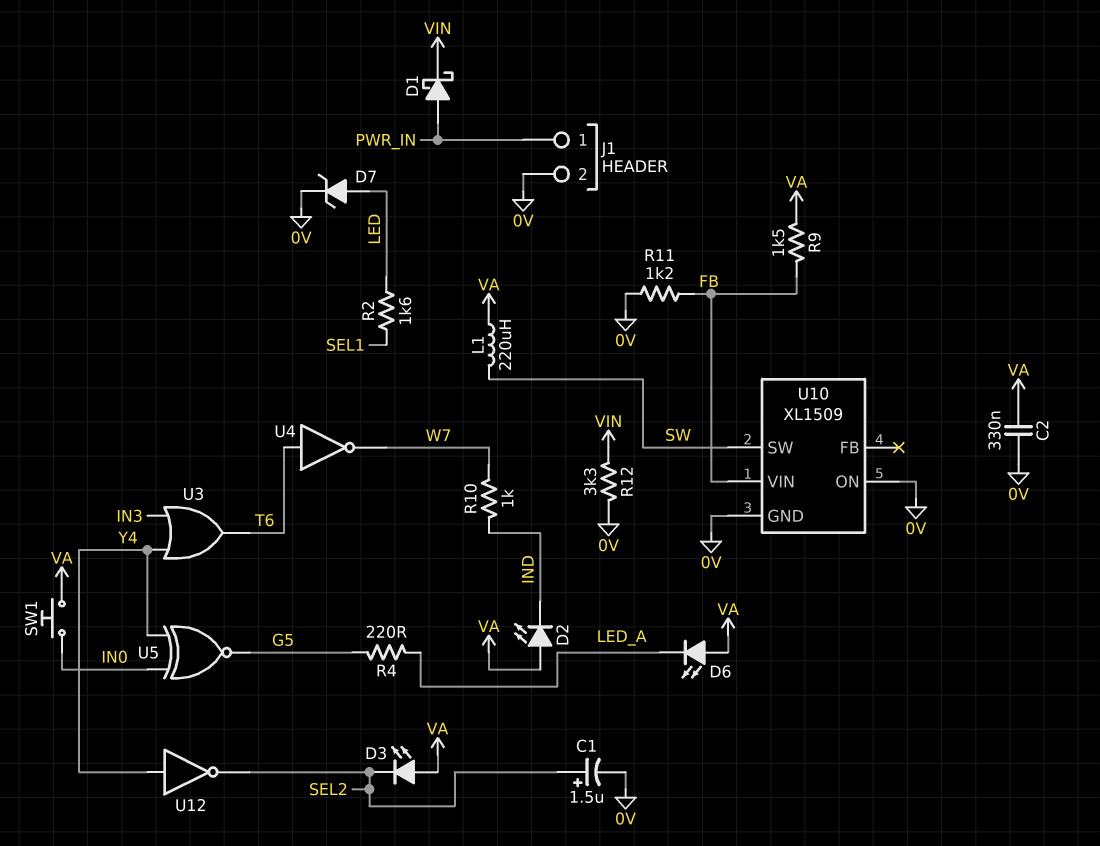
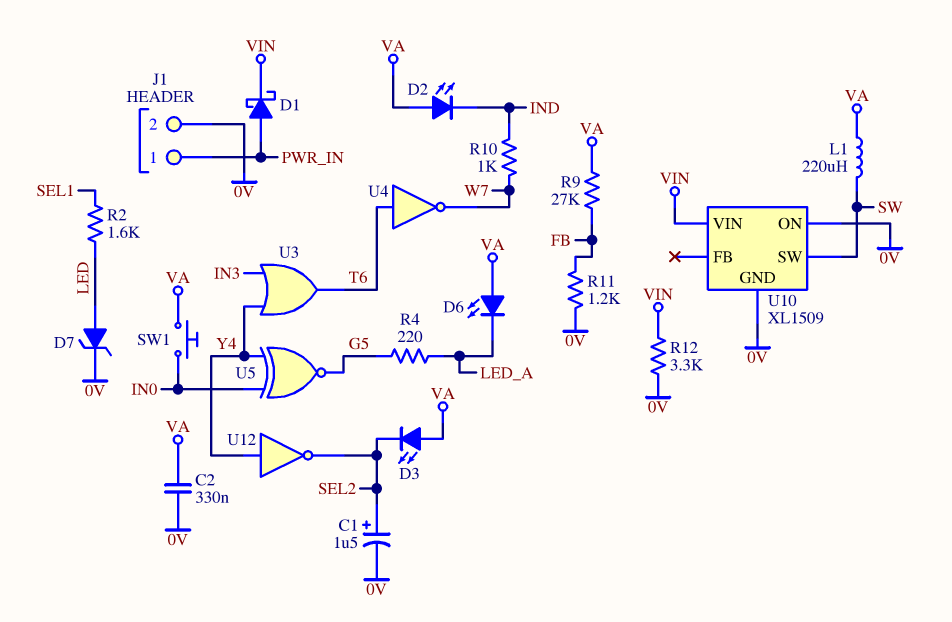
R9: 1.5k (FB, VA) -> 27k (FB, VA)
U10 pin VIN: FB -> VIN

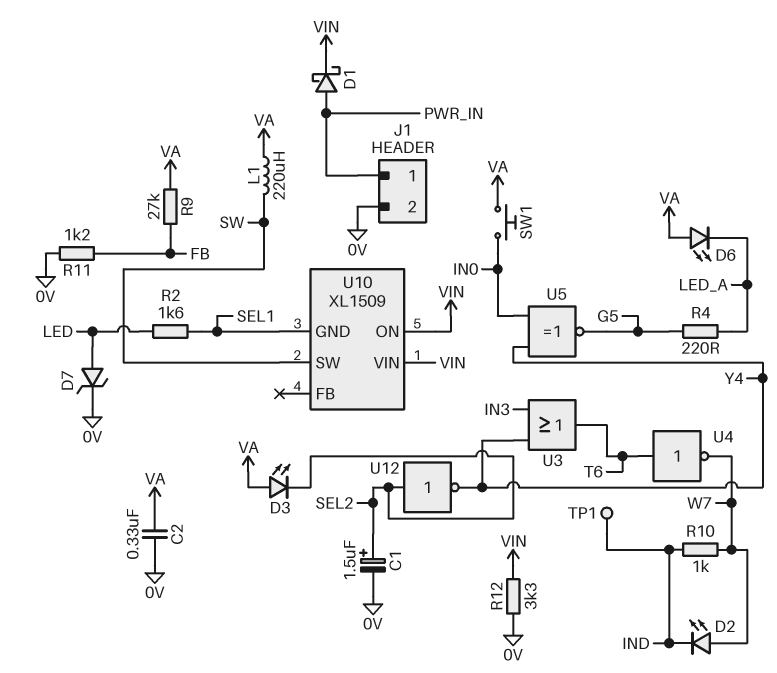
D2: LED (A VA, K IND) -> LED (A W7, K IND)
TP1: none -> test point (IND)
U10 pin GND: 0V -> SEL1
U10 pin ON: 0V -> VIN
U12: NOT (in Y4, out SEL2) -> NOT (in SEL2, out Y4)

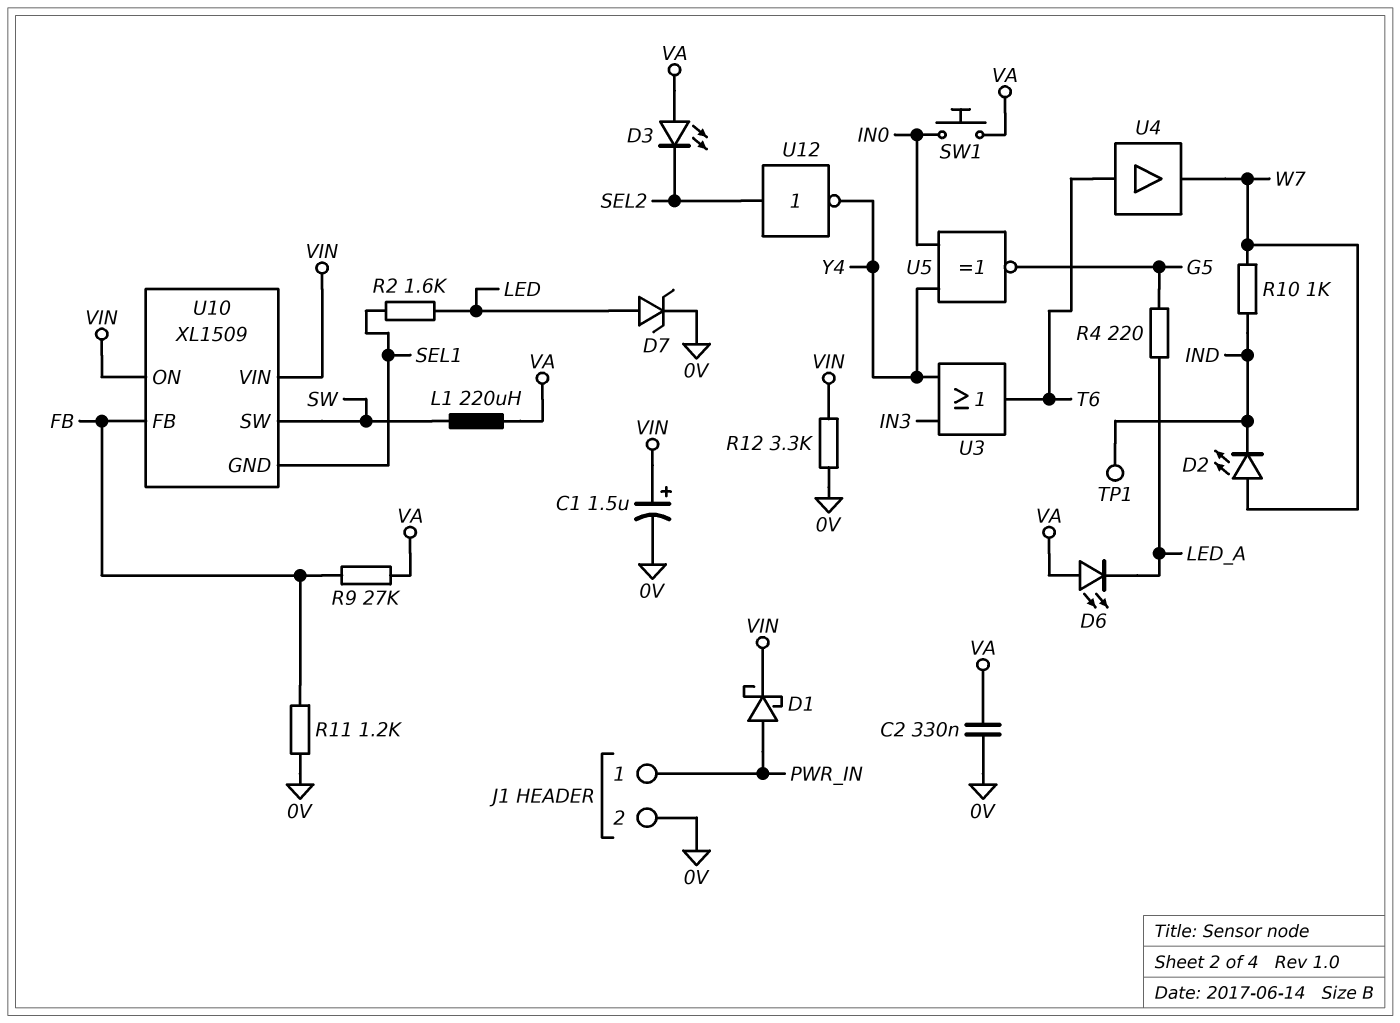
C1: 1.5uF (plus SEL2, minus 0V) -> 1.5uF (plus VIN, minus 0V)
U4: NOT (in T6, out W7) -> buffer (in T6, out W7)
U10 pin FB: none -> FB

